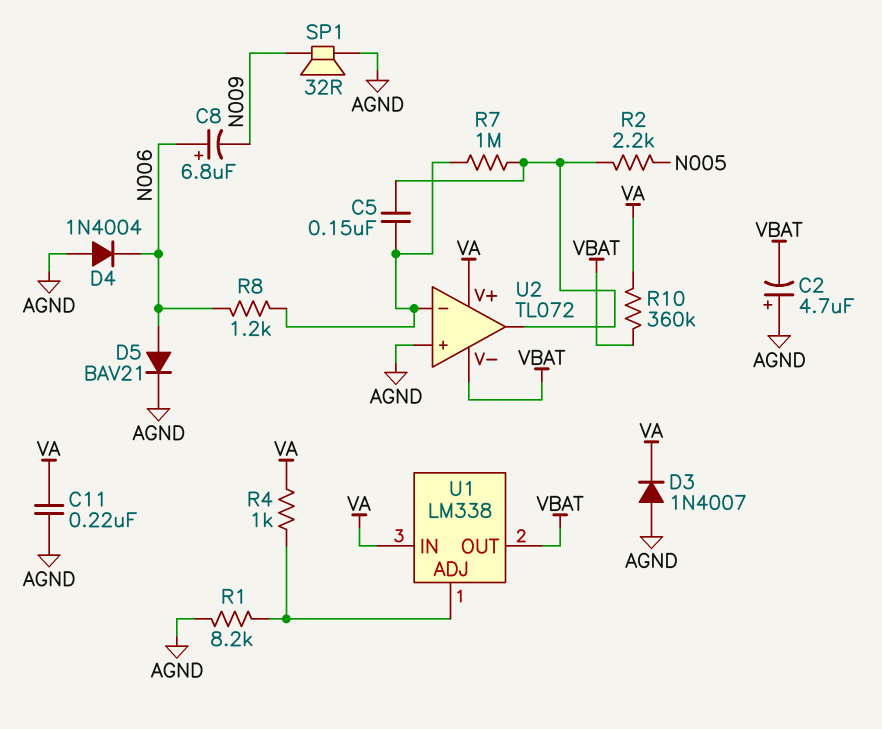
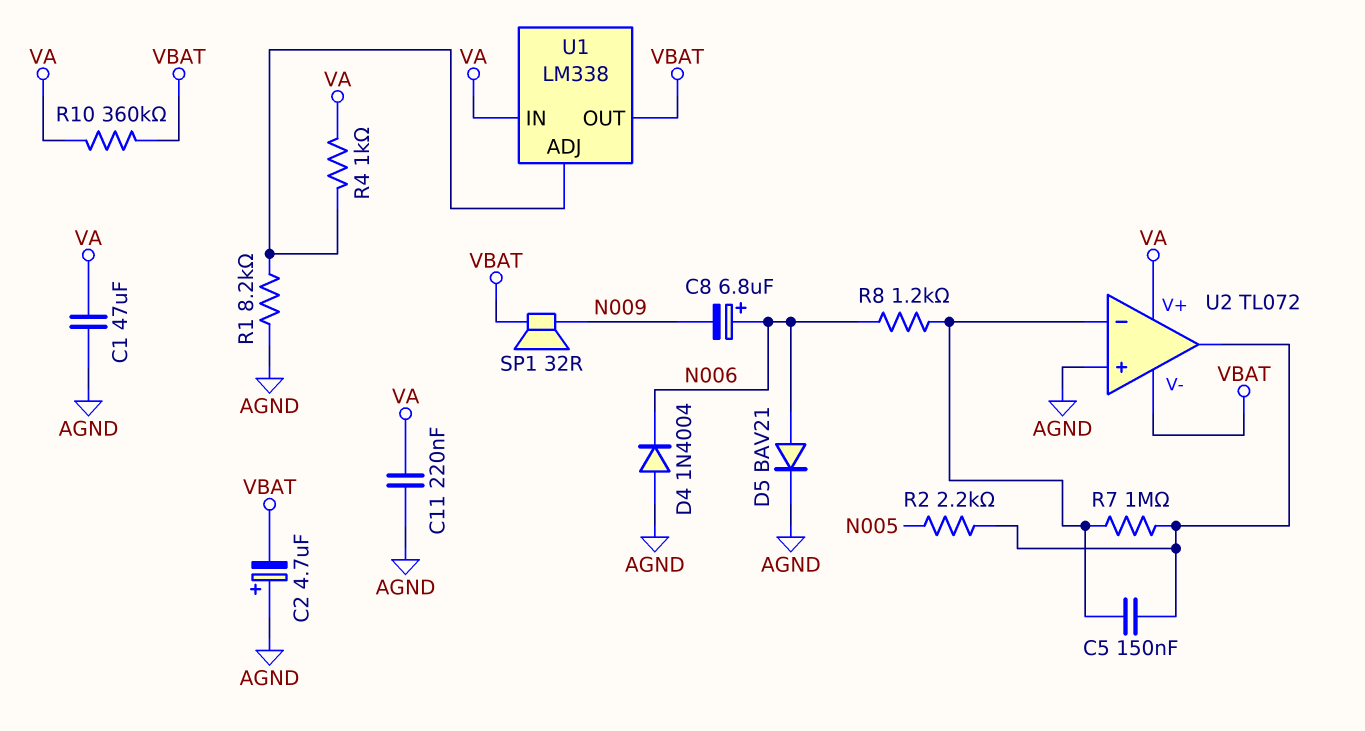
C1: none -> 47uF (AGND, VA)
D3: diode 1N4007 (A AGND, K VA) -> none
SP1: speaker 32R (AGND, N009) -> speaker 32R (N009, VBAT)

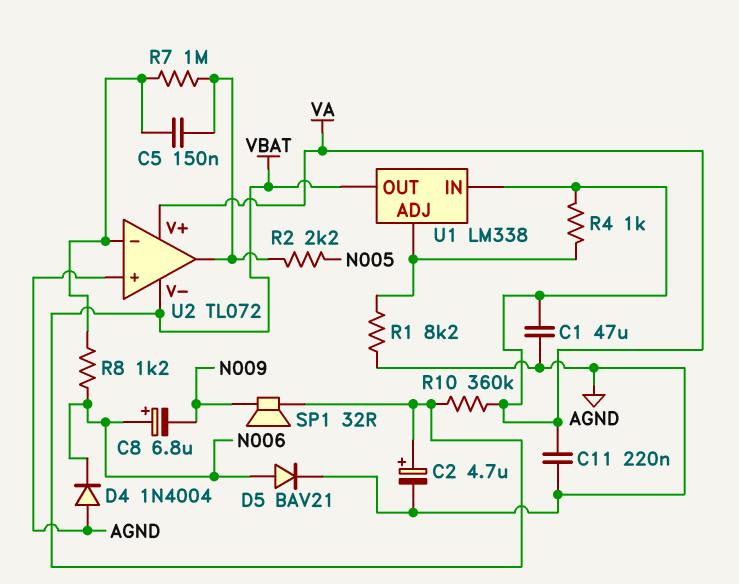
C2: 4.7uF (plus AGND, minus VBAT) -> 4.7uF (plus VBAT, minus AGND)

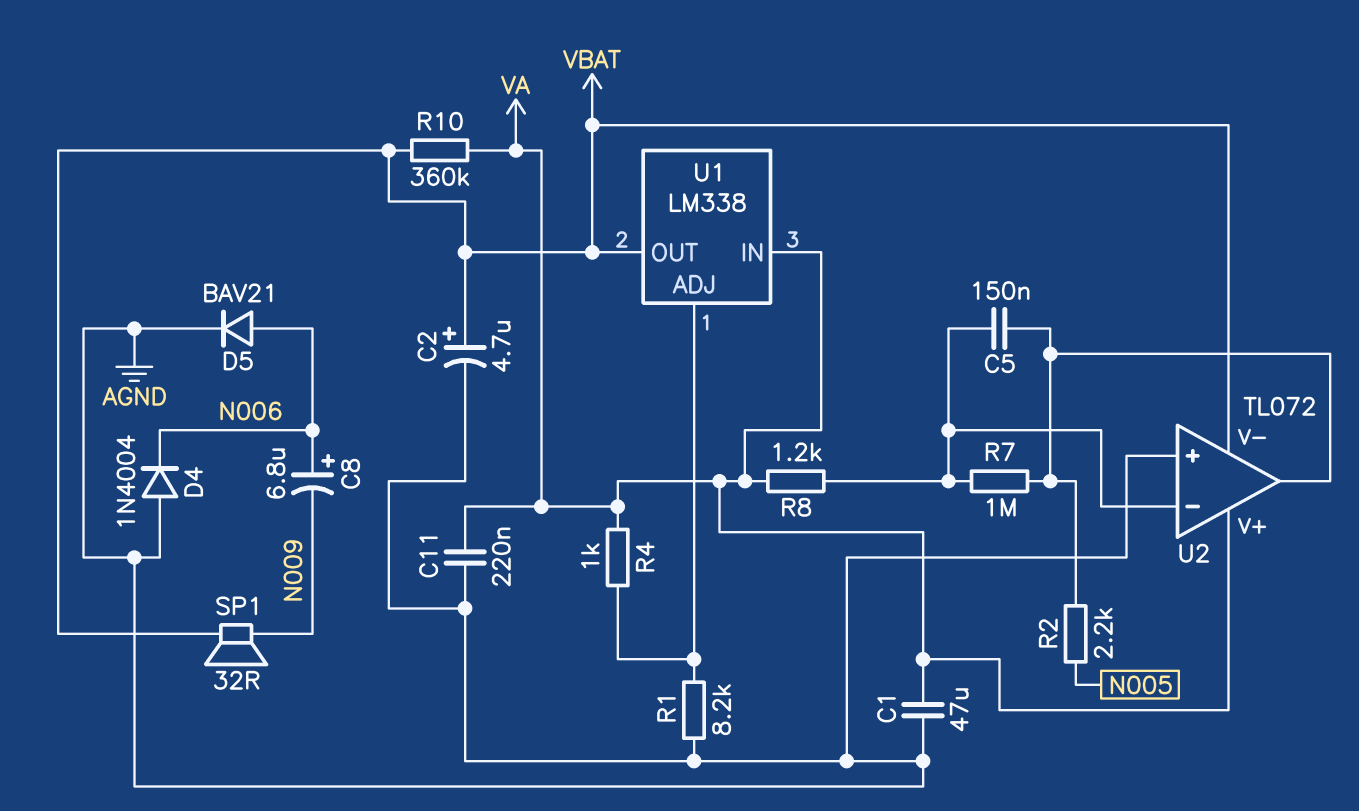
R8: 1.2k (N006, U2/in-) -> 1.2k (U2/in-, VA)

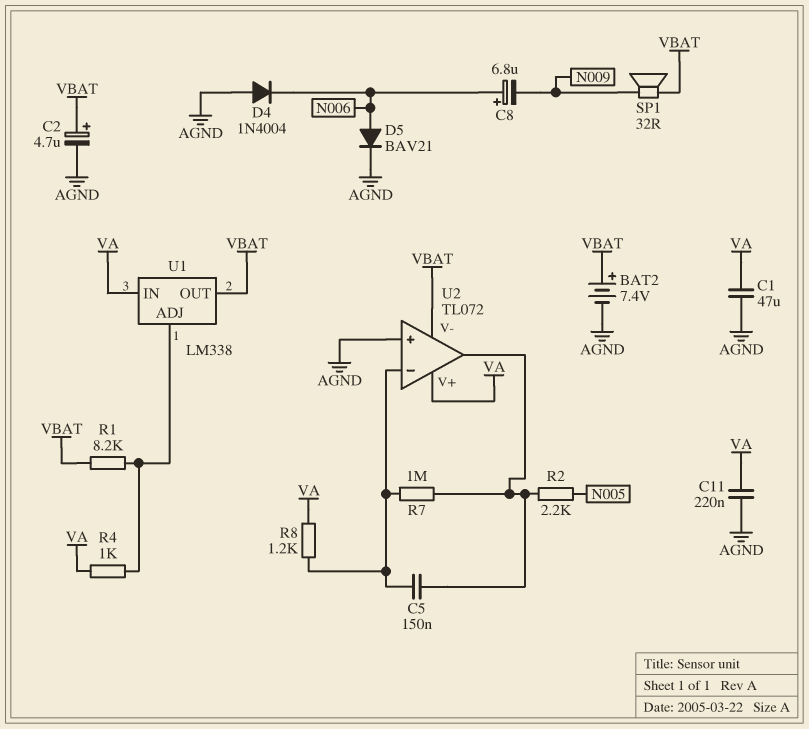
BAT2: none -> 7.4V (plus VBAT, minus AGND)
R1: 8.2k (AGND, U1/ADJ) -> 8.2k (U1/ADJ, VBAT)
R10: 360k (VA, VBAT) -> none

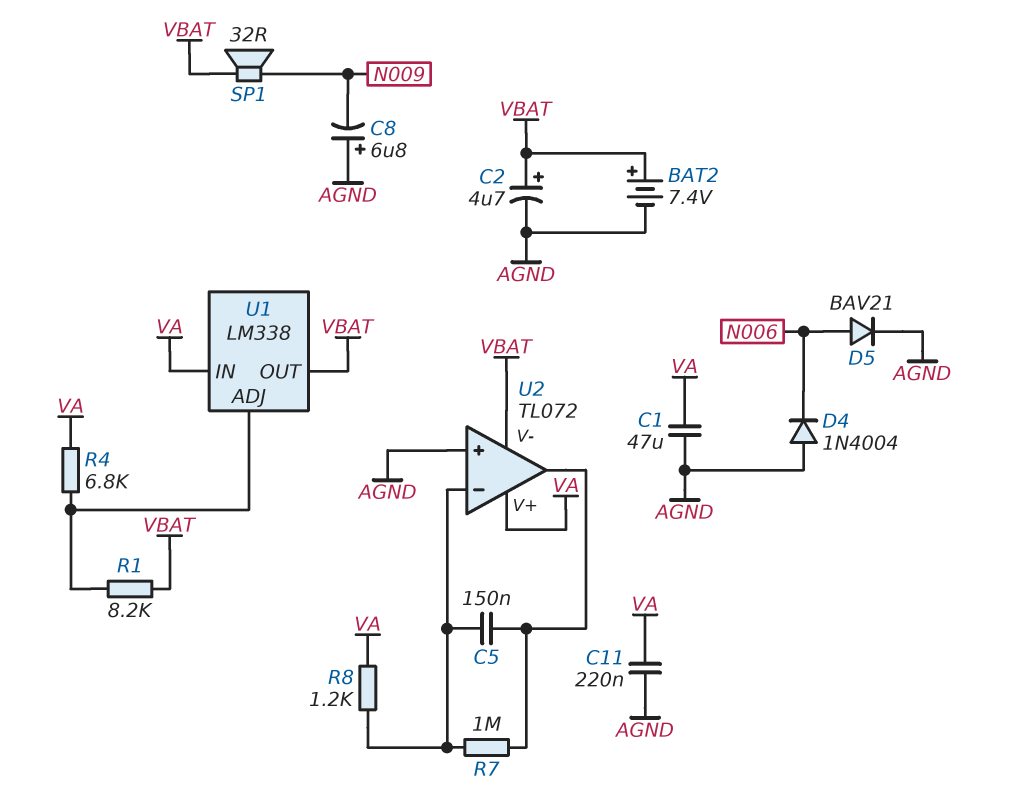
C8: 6.8uF (plus N006, minus N009) -> 6.8uF (plus AGND, minus N009)
R2: 2.2k (N005, U2/out) -> none
R4: 1k (U1/ADJ, VA) -> 6.8k (U1/ADJ, VA)

